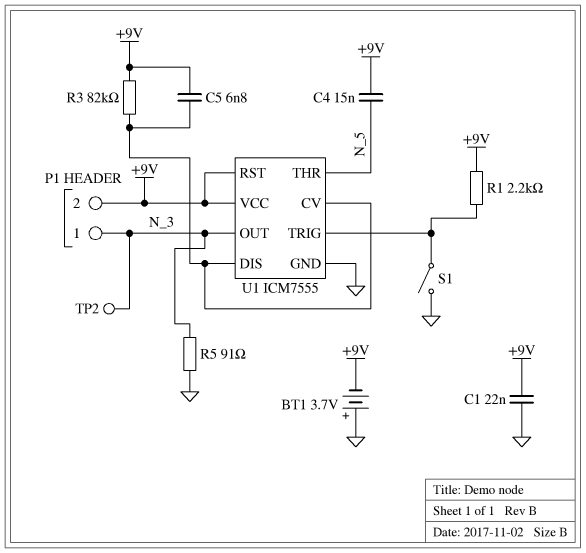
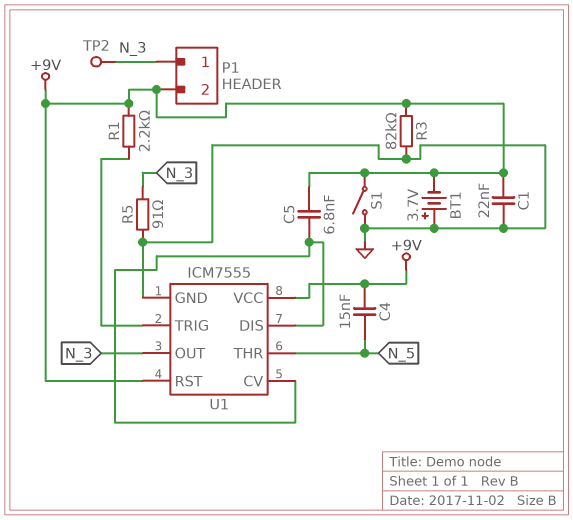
R3: 82k (+9V, U1/CV) -> 82k (+9V, GND)
S1: switch (GND, U1/TRIG) -> switch (+9V, GND)

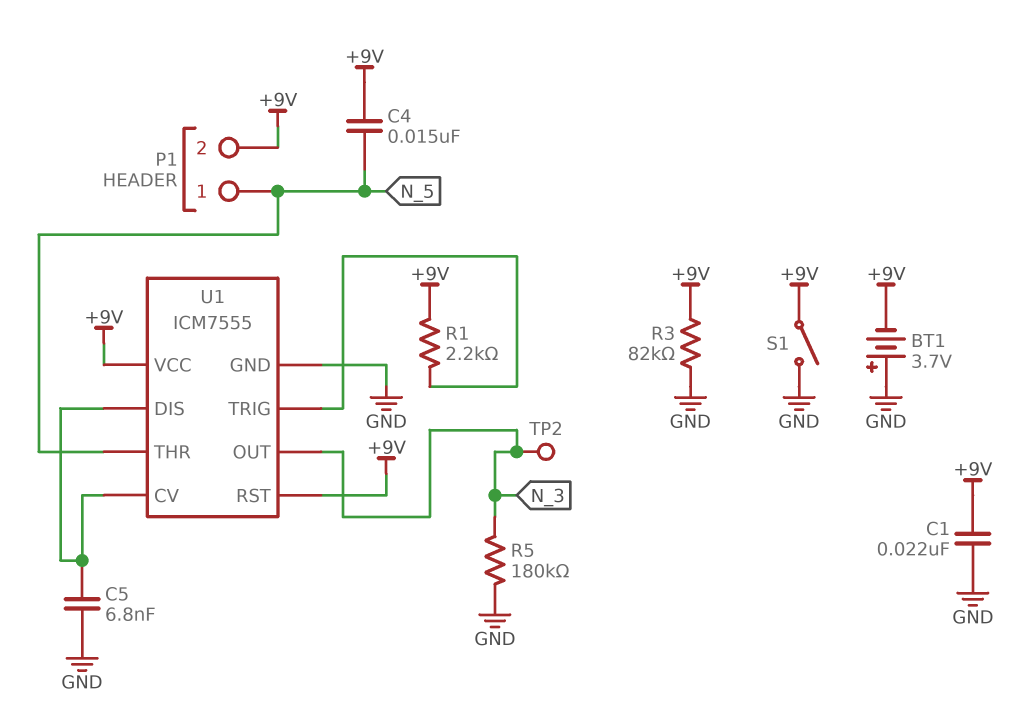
C5: 6.8nF (+9V, U1/CV) -> 6.8nF (GND, U1/CV)
P1 pin 1: N_3 -> N_5
R5: 91 (GND, N_3) -> 180k (GND, N_3)

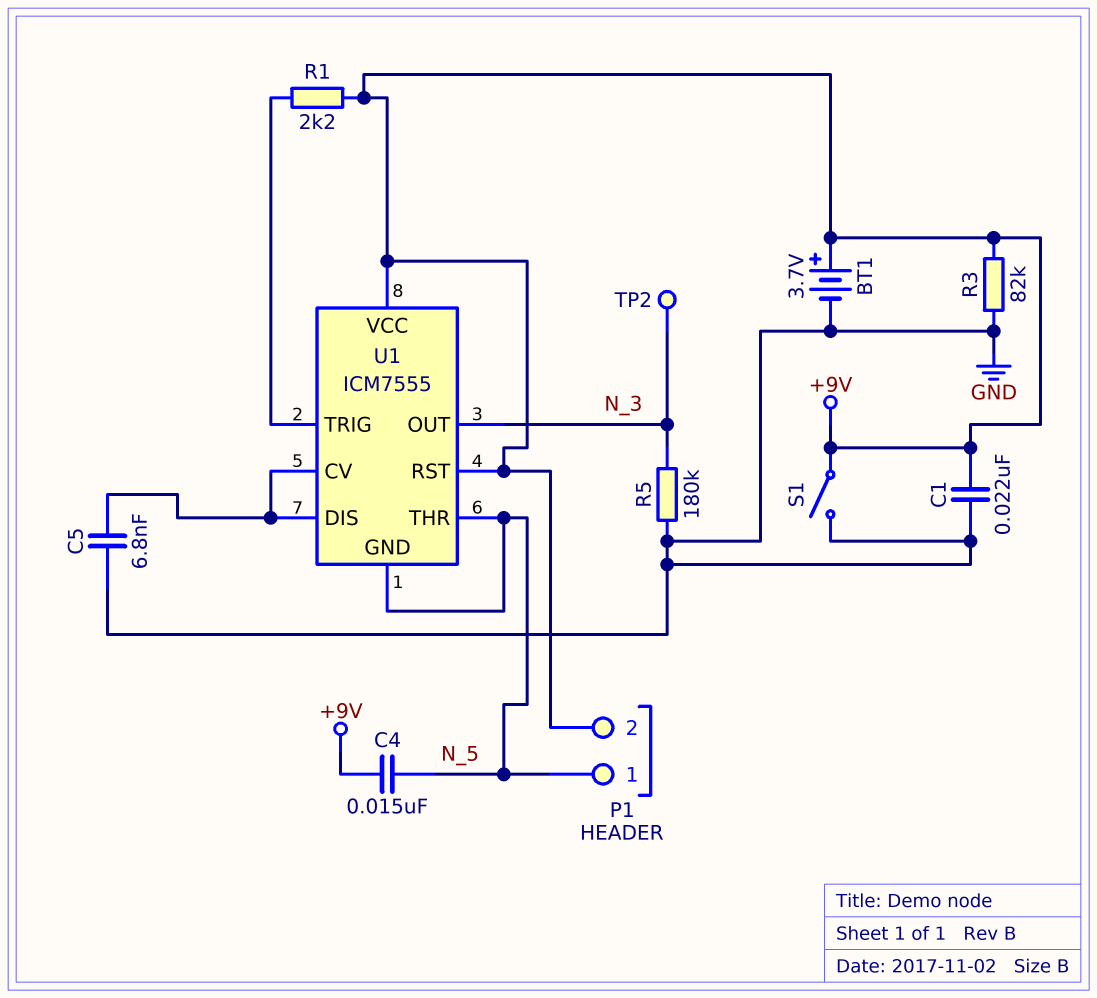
BT1: 3.7V (plus GND, minus +9V) -> 3.7V (plus +9V, minus GND)
U1 pin GND: GND -> N_5

